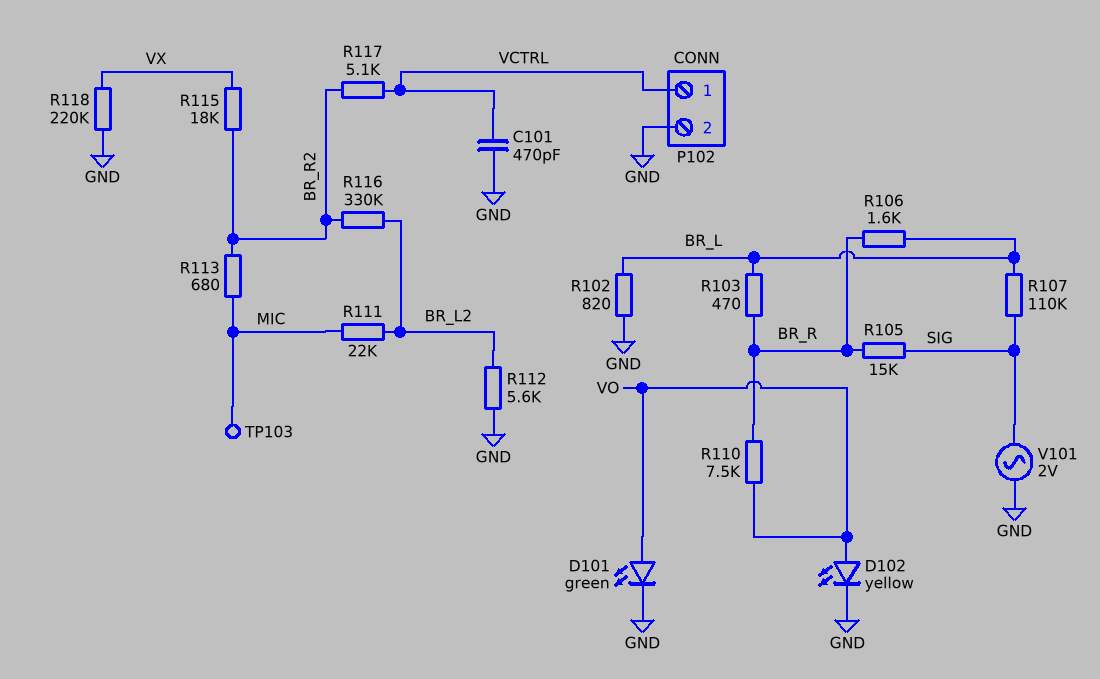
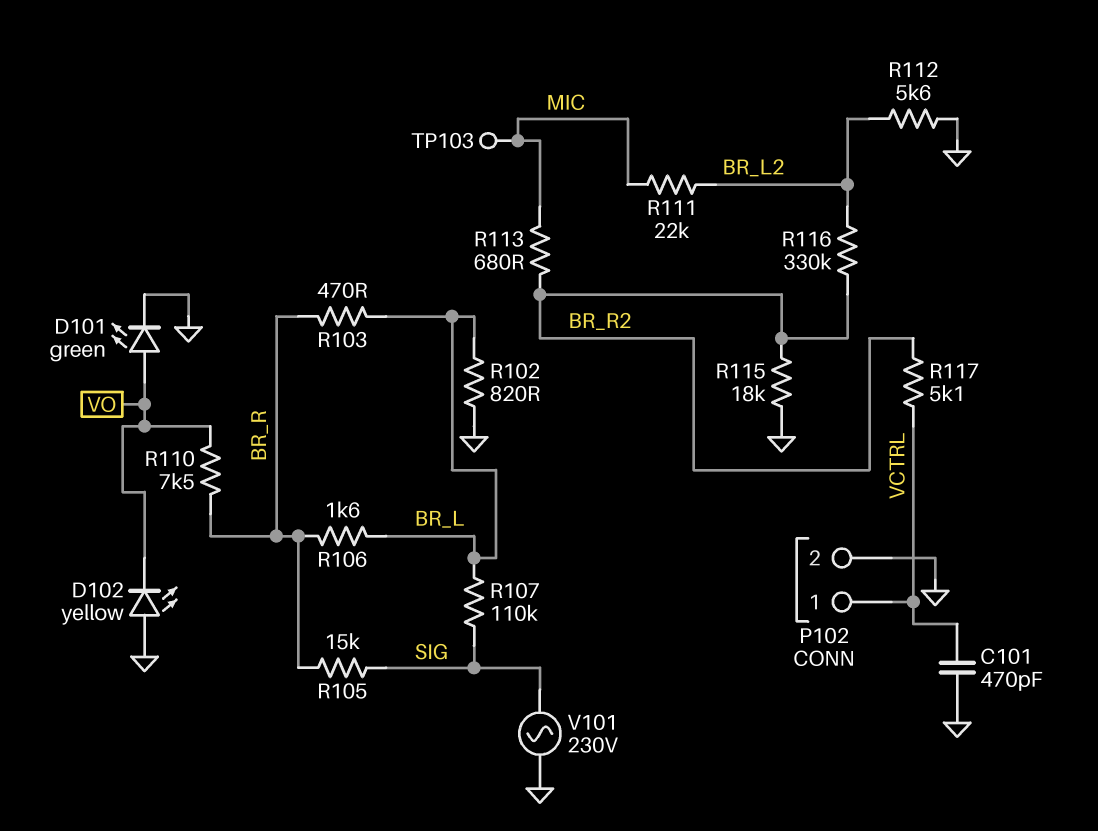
D102: LED yellow (A VO, K GND) -> LED yellow (A GND, K VO)
R115: 18k (BR_R2, VX) -> 18k (BR_R2, GND)
R118: 220k (GND, VX) -> none
V101: AC 2V (GND, SIG) -> AC 230V (GND, SIG)

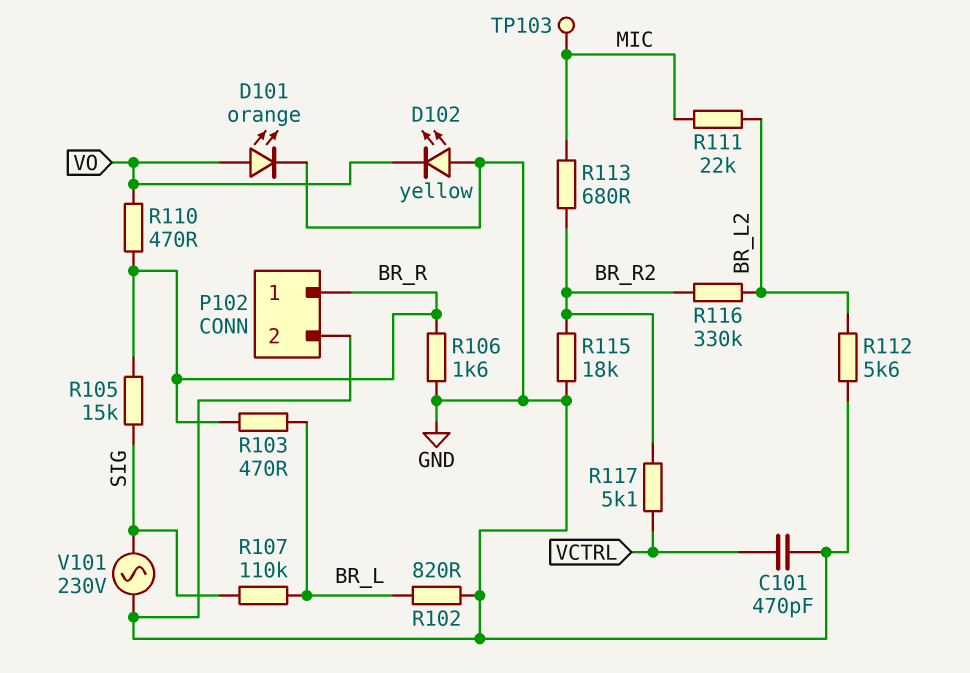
D101: LED green (A VO, K GND) -> LED orange (A VO, K GND)
P102 pin 1: VCTRL -> BR_R
R106: 1.6k (BR_L, BR_R) -> 1.6k (BR_R, GND)
R110: 7.5k (BR_R, VO) -> 470 (BR_R, VO)

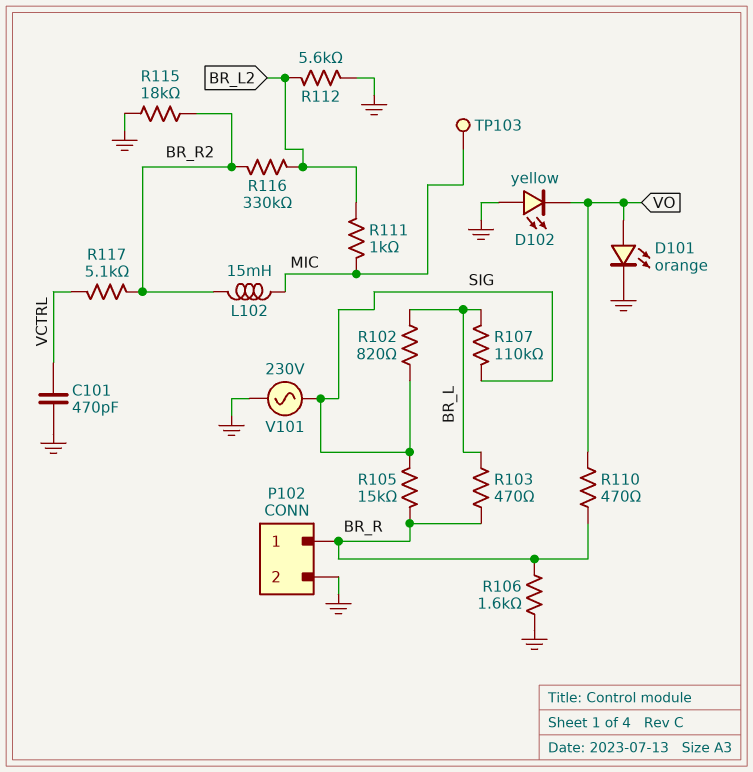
L102: none -> 15mH (BR_R2, MIC)
R102: 820 (BR_L, GND) -> 820 (BR_L, SIG)
R111: 22k (BR_L2, MIC) -> 1k (BR_L2, MIC)
R113: 680 (BR_R2, MIC) -> none

